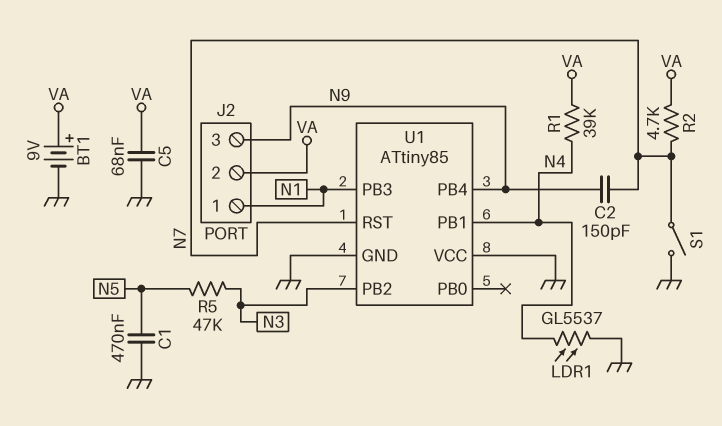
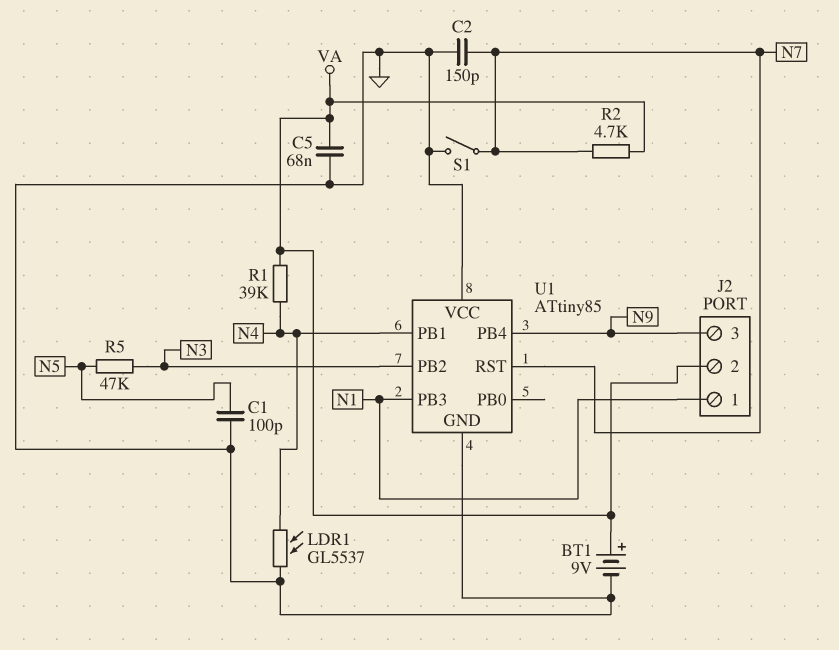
C1: 470nF (GND, N5) -> 100pF (GND, N5)
C2: 150pF (N7, N9) -> 150pF (GND, N7)

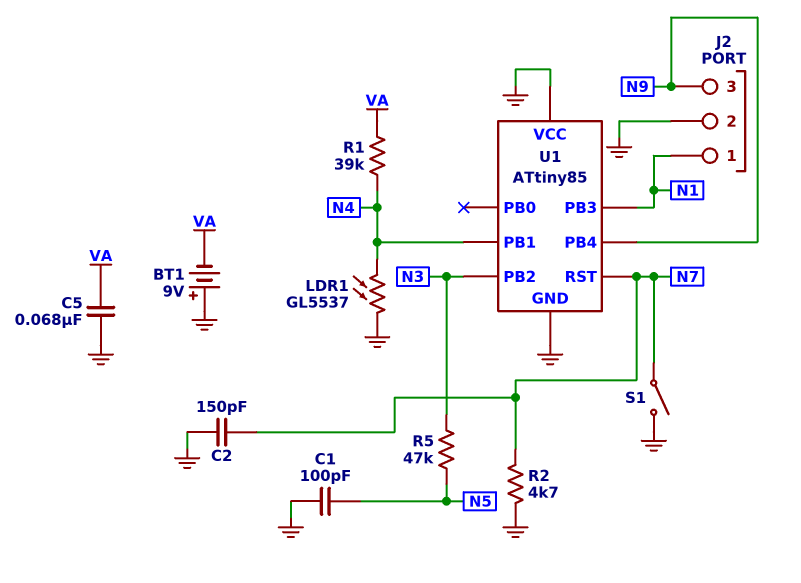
BT1: 9V (plus VA, minus GND) -> 9V (plus GND, minus VA)
J2 pin 2: VA -> GND
R2: 4.7k (N7, VA) -> 4.7k (GND, N7)

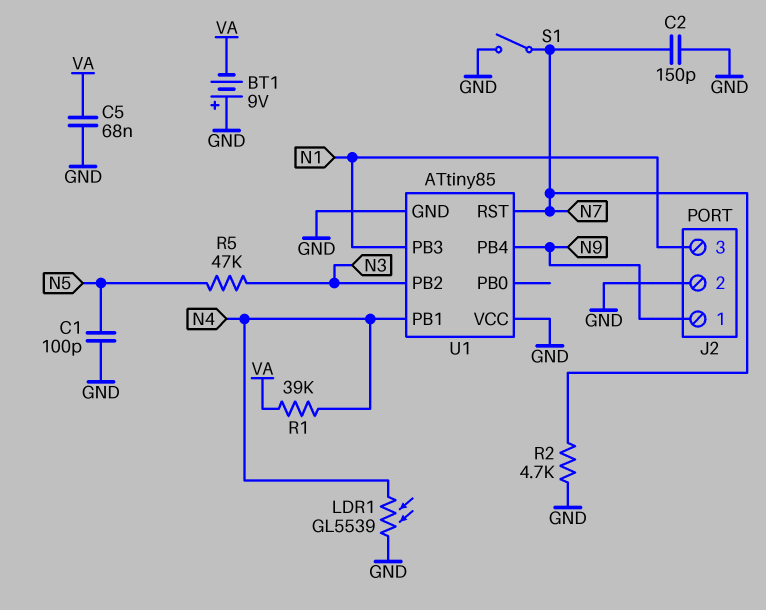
J2 pin 1: N1 -> N9
J2 pin 3: N9 -> N1
LDR1: GL5537 (GND, N4) -> GL5539 (GND, N4)

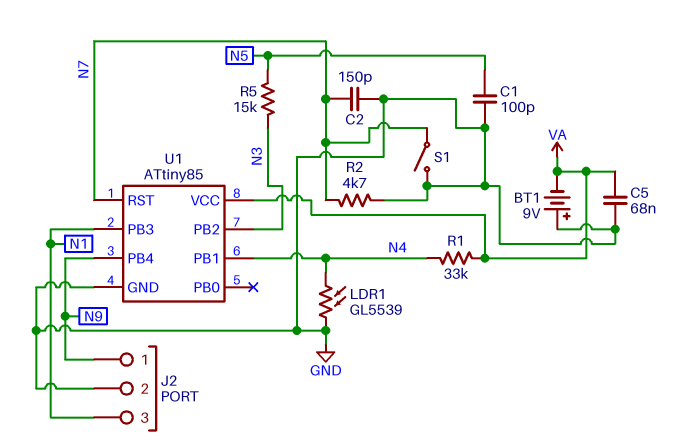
R1: 39k (N4, VA) -> 33k (N4, VA)
R5: 47k (N3, N5) -> 15k (N3, N5)
U1 pin VCC: GND -> VA

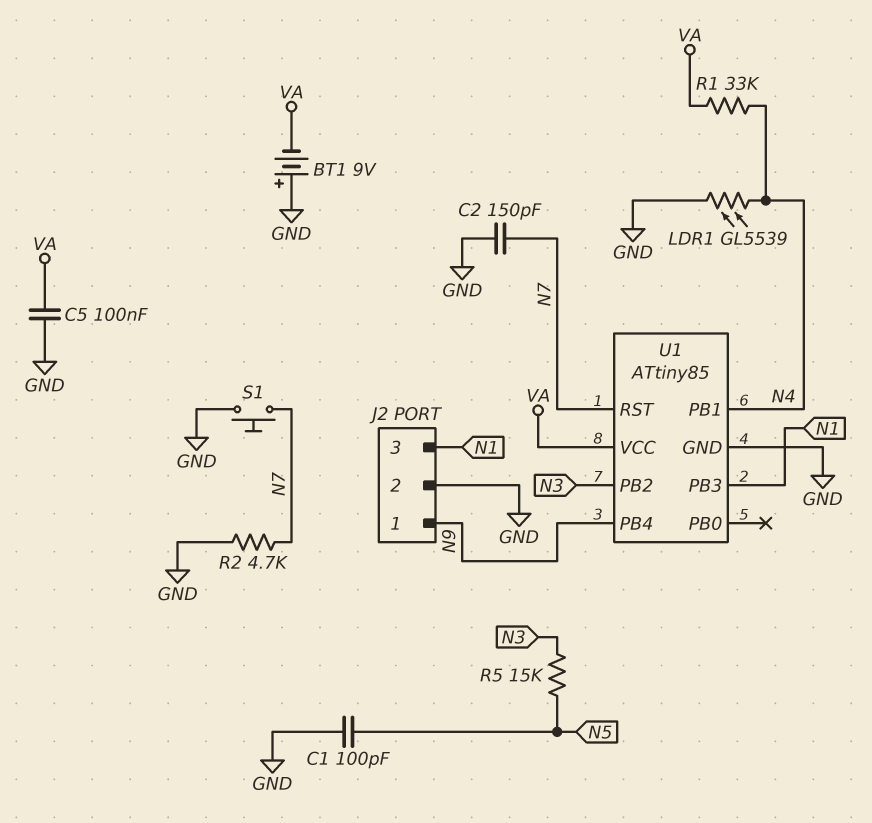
C5: 68nF (GND, VA) -> 100nF (GND, VA)
S1: switch (GND, N7) -> button (GND, N7)

